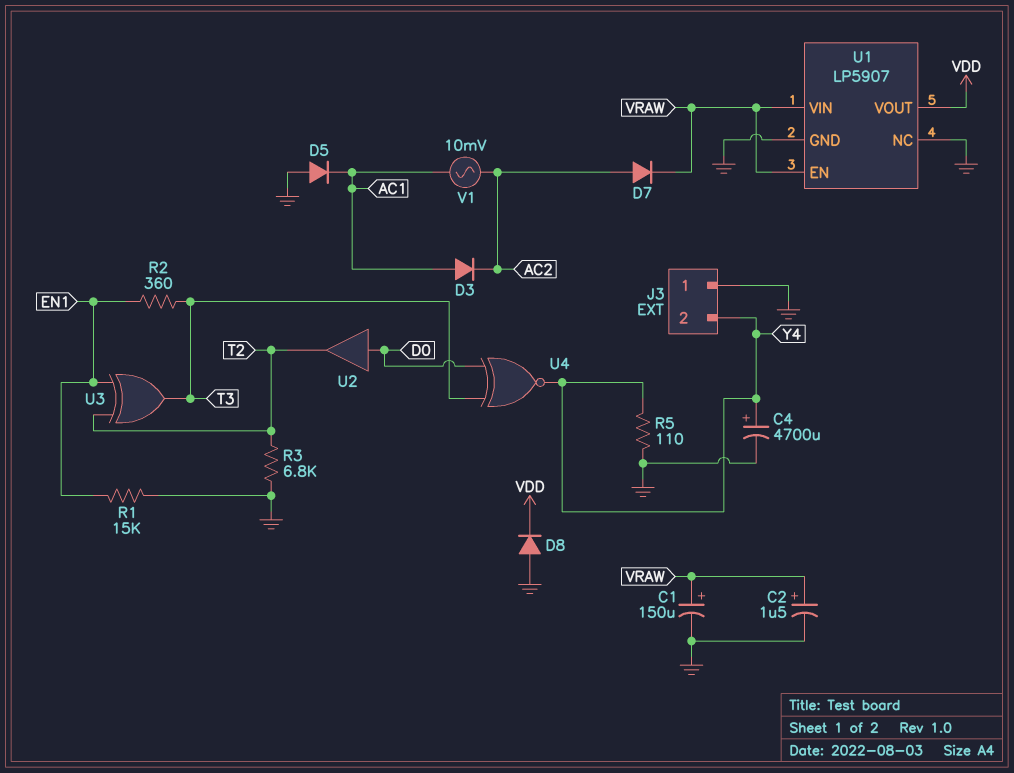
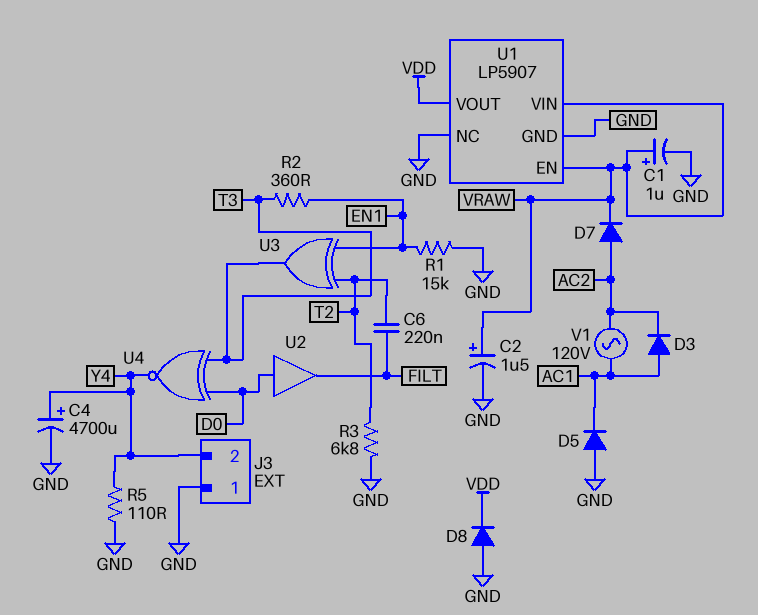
C1: 150uF (plus VRAW, minus GND) -> 1uF (plus VRAW, minus GND)
C6: none -> 220nF (FILT, T2)
U2: buffer (in D0, out T2) -> buffer (in D0, out FILT)
V1: AC 10mV (AC1, AC2) -> AC 120V (AC1, AC2)

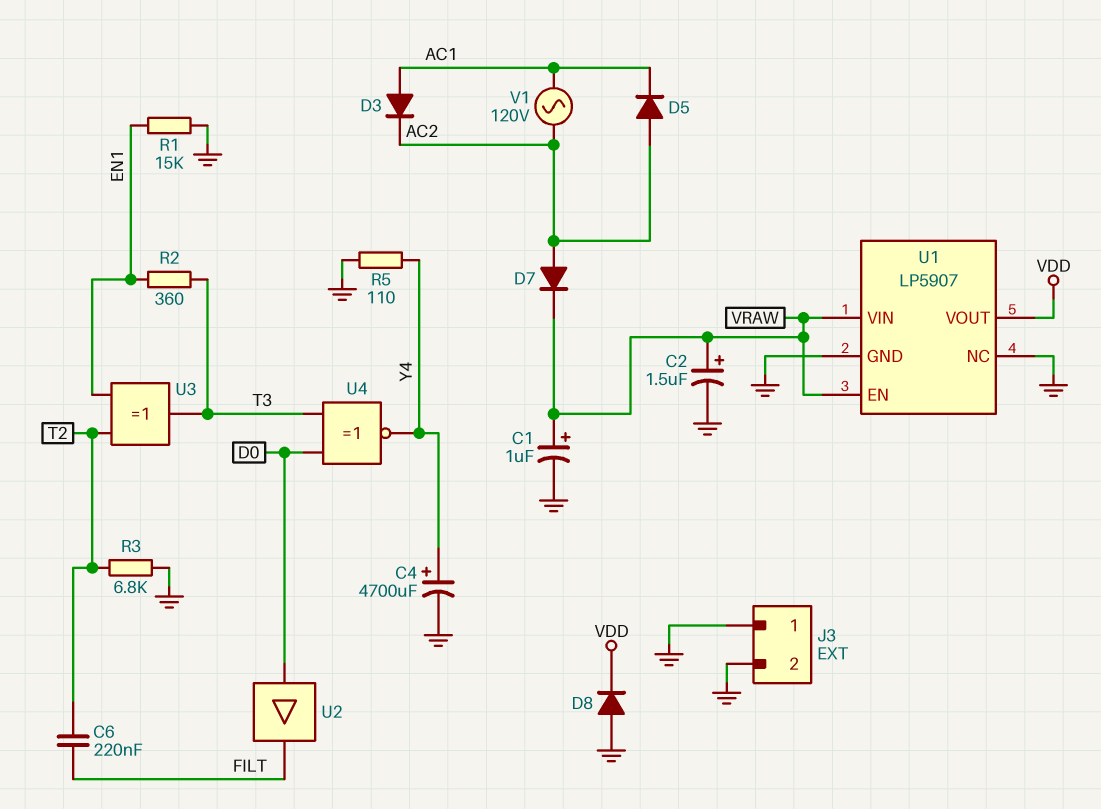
D5: diode (A GND, K AC1) -> diode (A AC2, K AC1)
J3 pin 2: Y4 -> GND

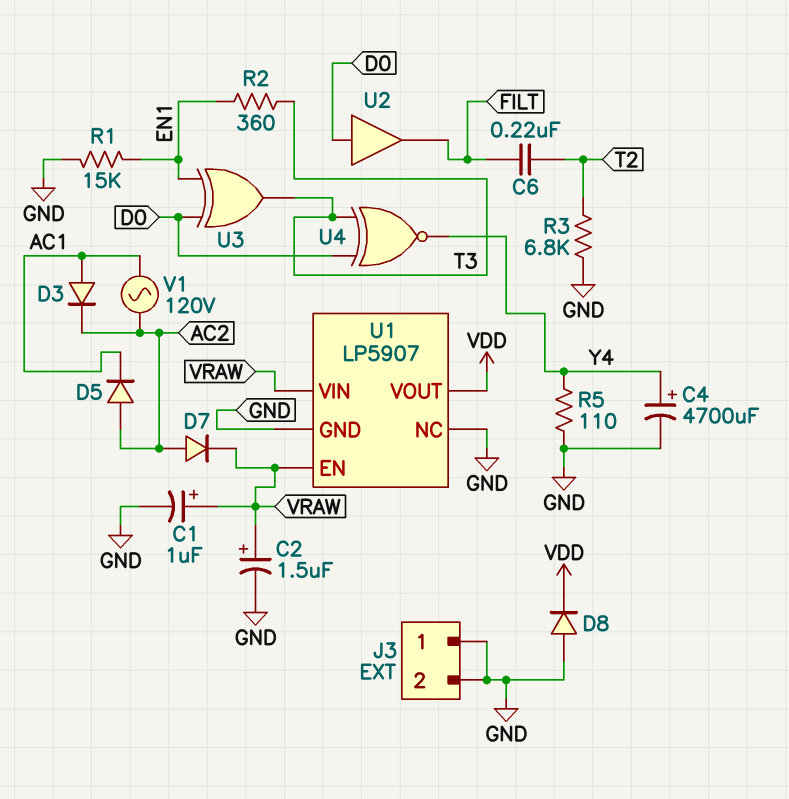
U3: XOR (in EN1, in T2, out T3) -> XOR (in D0, in EN1, out T3)

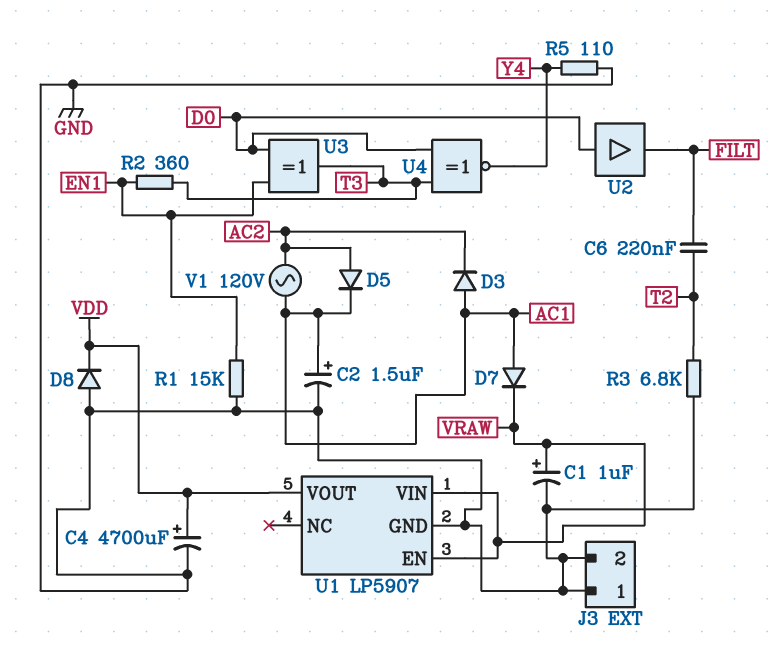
C2: 1.5uF (plus VRAW, minus GND) -> 1.5uF (plus AC1, minus GND)
C4: 4700uF (plus Y4, minus GND) -> 4700uF (plus VDD, minus GND)
D7: diode (A AC2, K VRAW) -> diode (A AC1, K VRAW)
U1 pin NC: GND -> none

